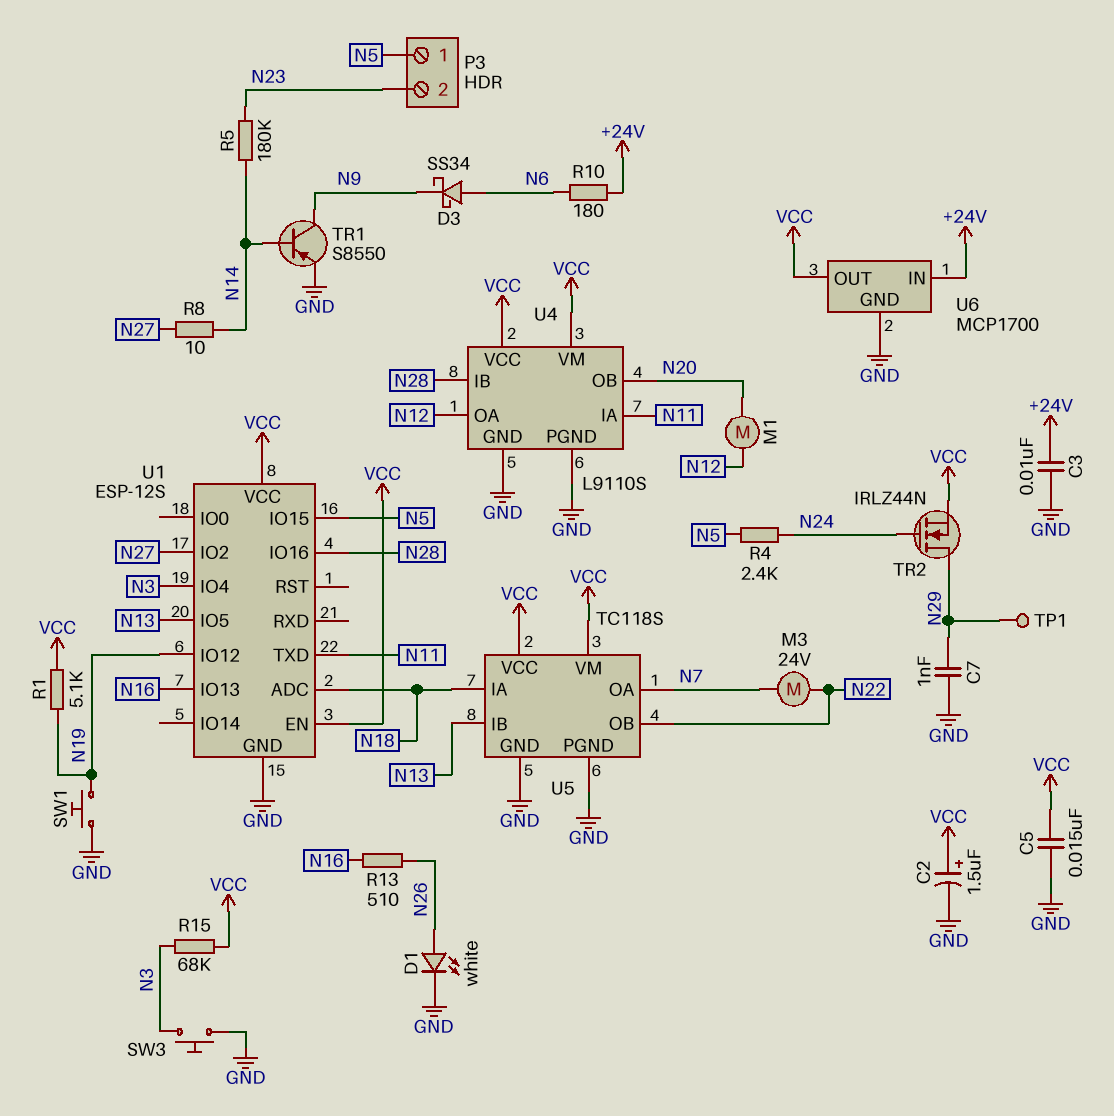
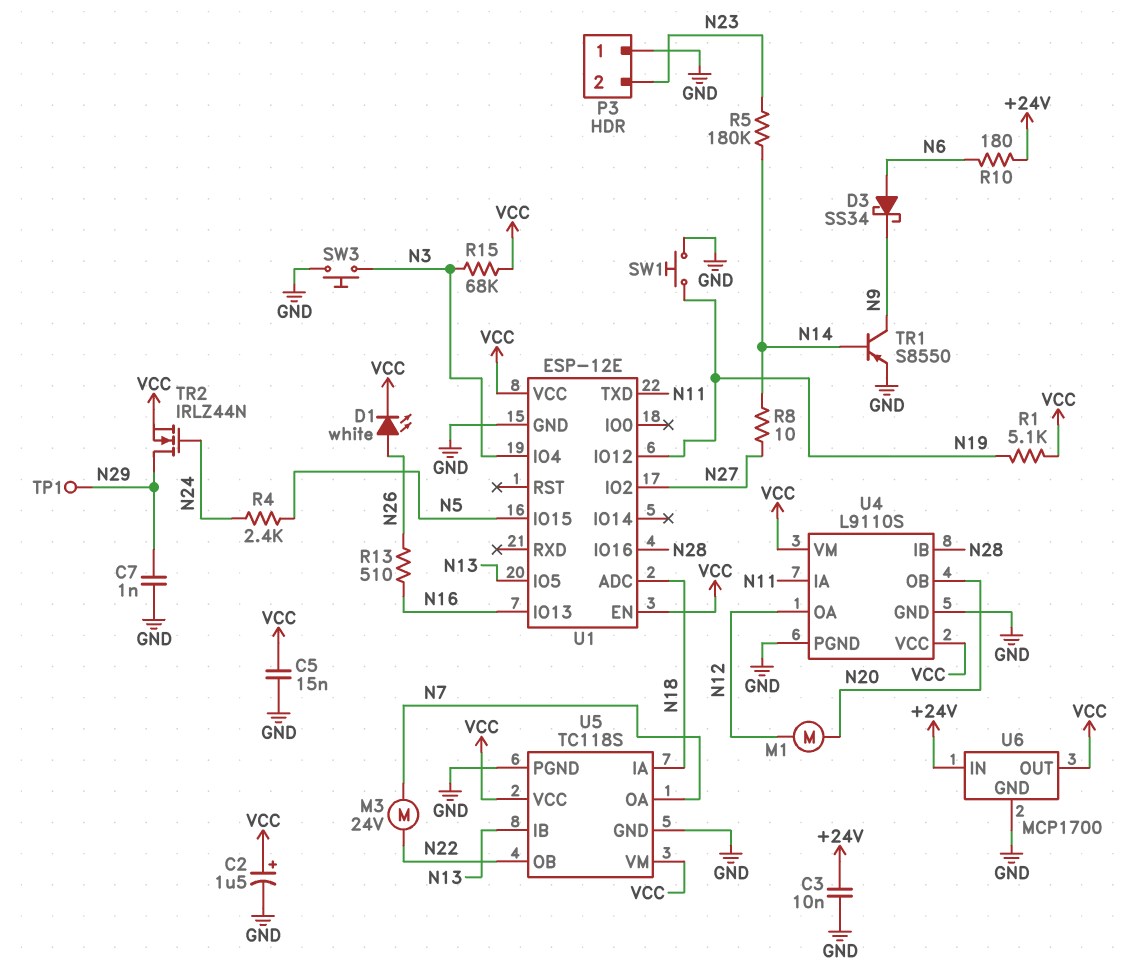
D1: LED white (A N26, K GND) -> LED white (A N26, K VCC)
P3 pin 1: N5 -> GND
U1: ESP-12S -> ESP-12E

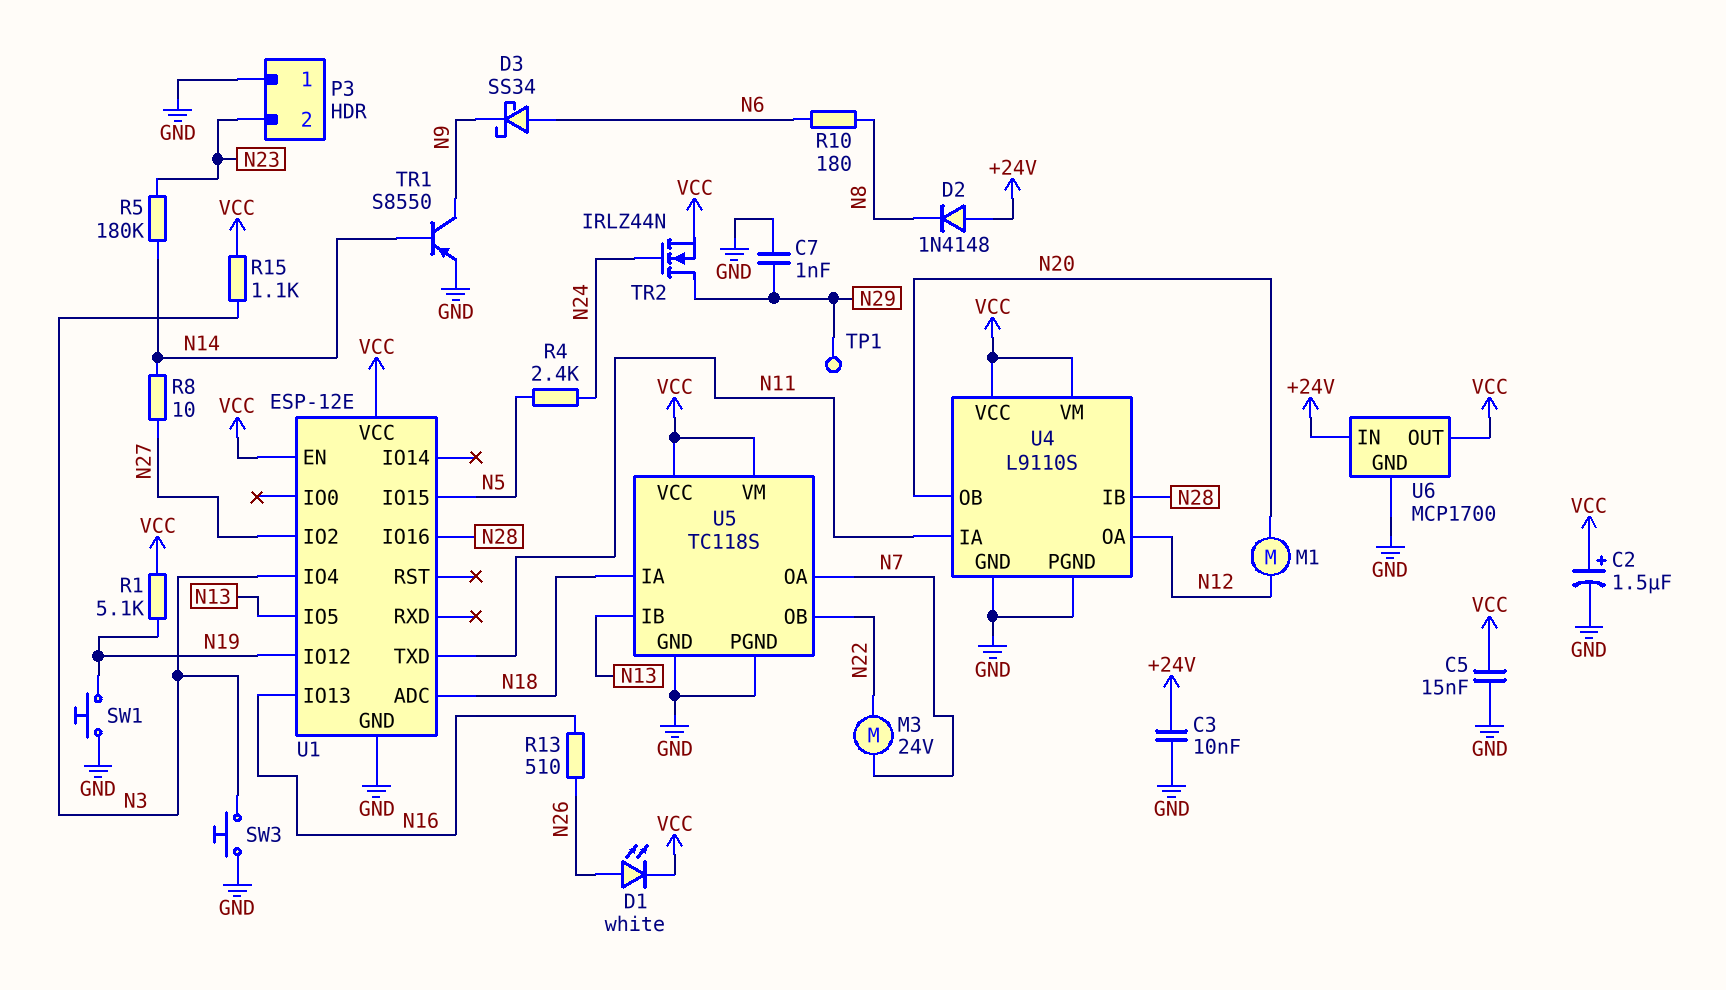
D2: none -> diode 1N4148 (A +24V, K N8)
R10: 180 (+24V, N6) -> 180 (N6, N8)
R15: 68k (N3, VCC) -> 1.1k (N3, VCC)

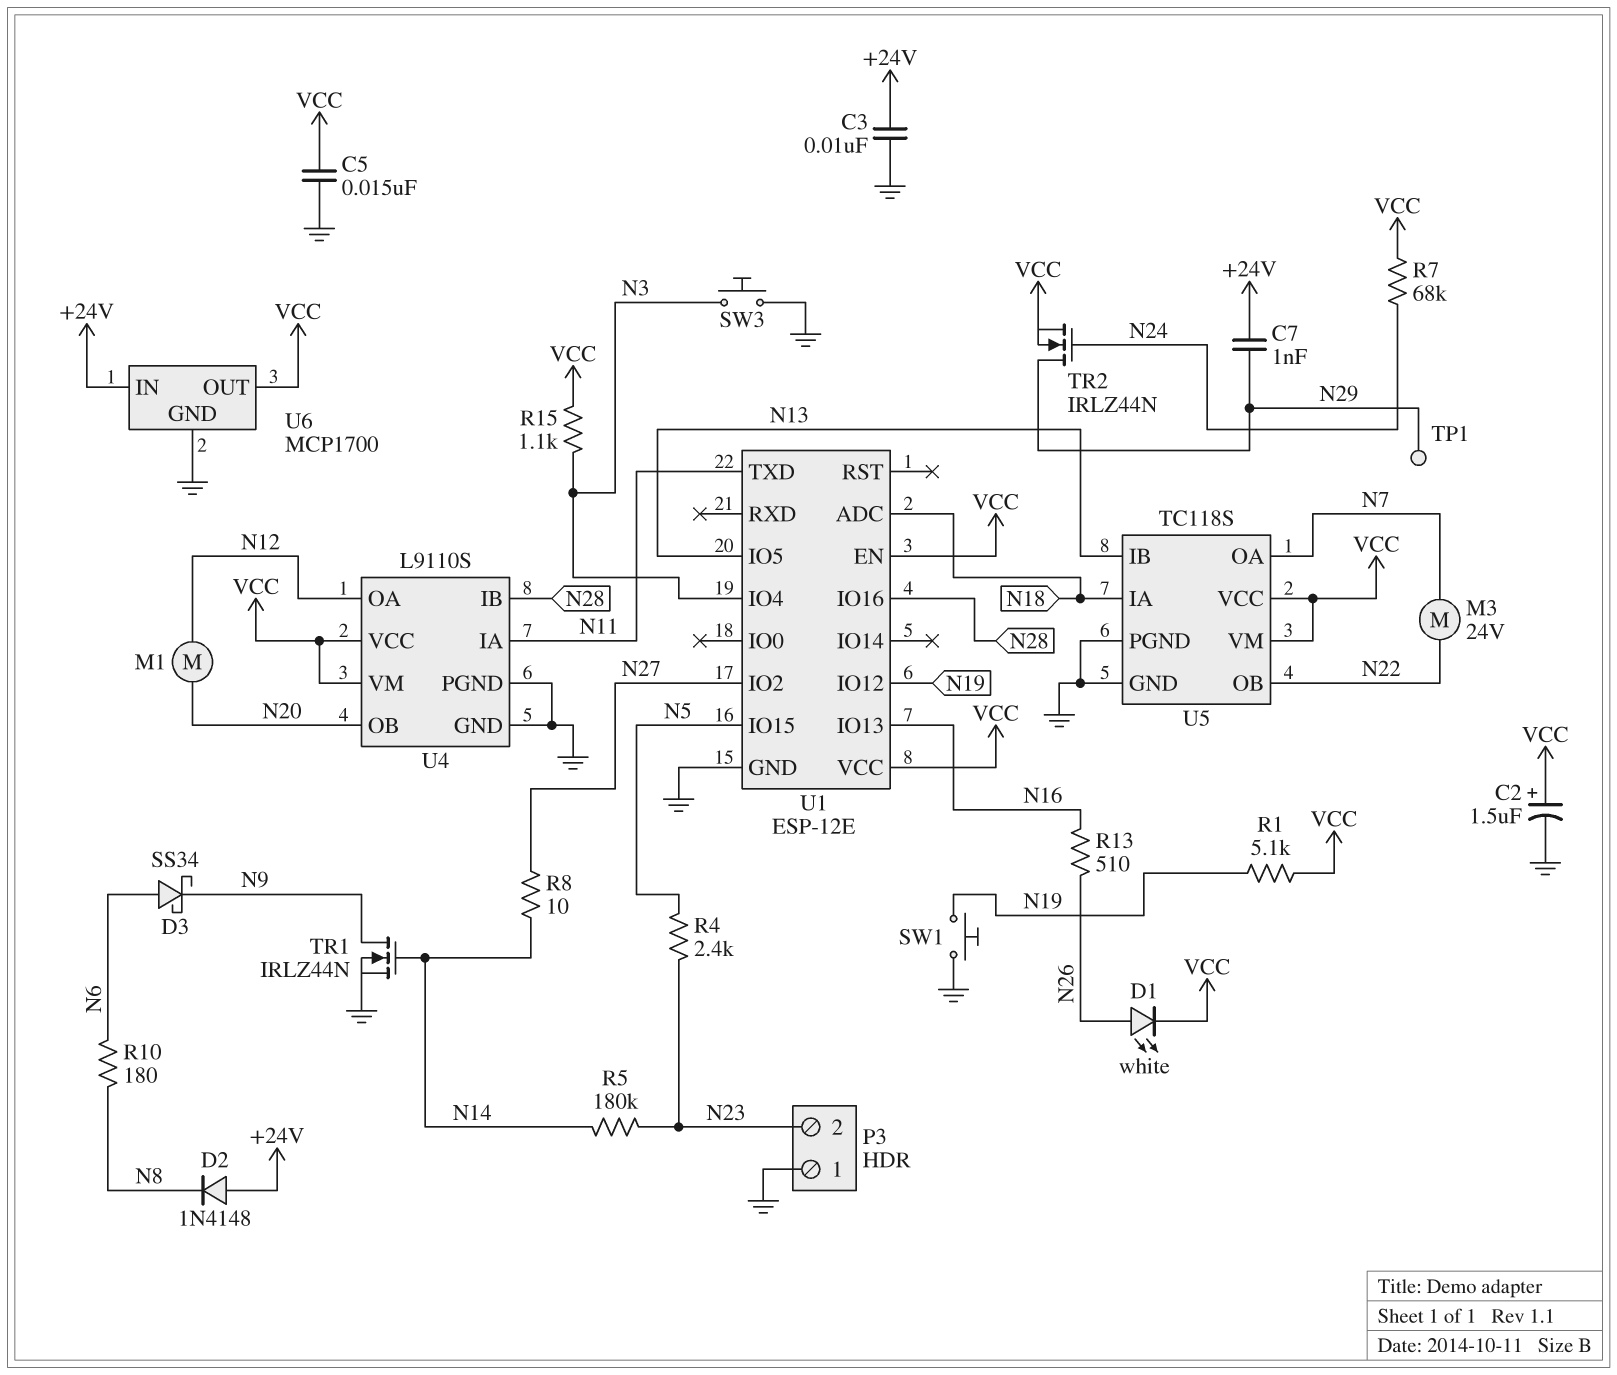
C7: 1nF (GND, N29) -> 1nF (+24V, N29)
R4: 2.4k (N5, N24) -> 2.4k (N5, N23)
R7: none -> 68k (N24, VCC)
TR1: PNP S8550 (B N14, C N9, E GND) -> NMOS IRLZ44N (G N14, D N9, S GND)

